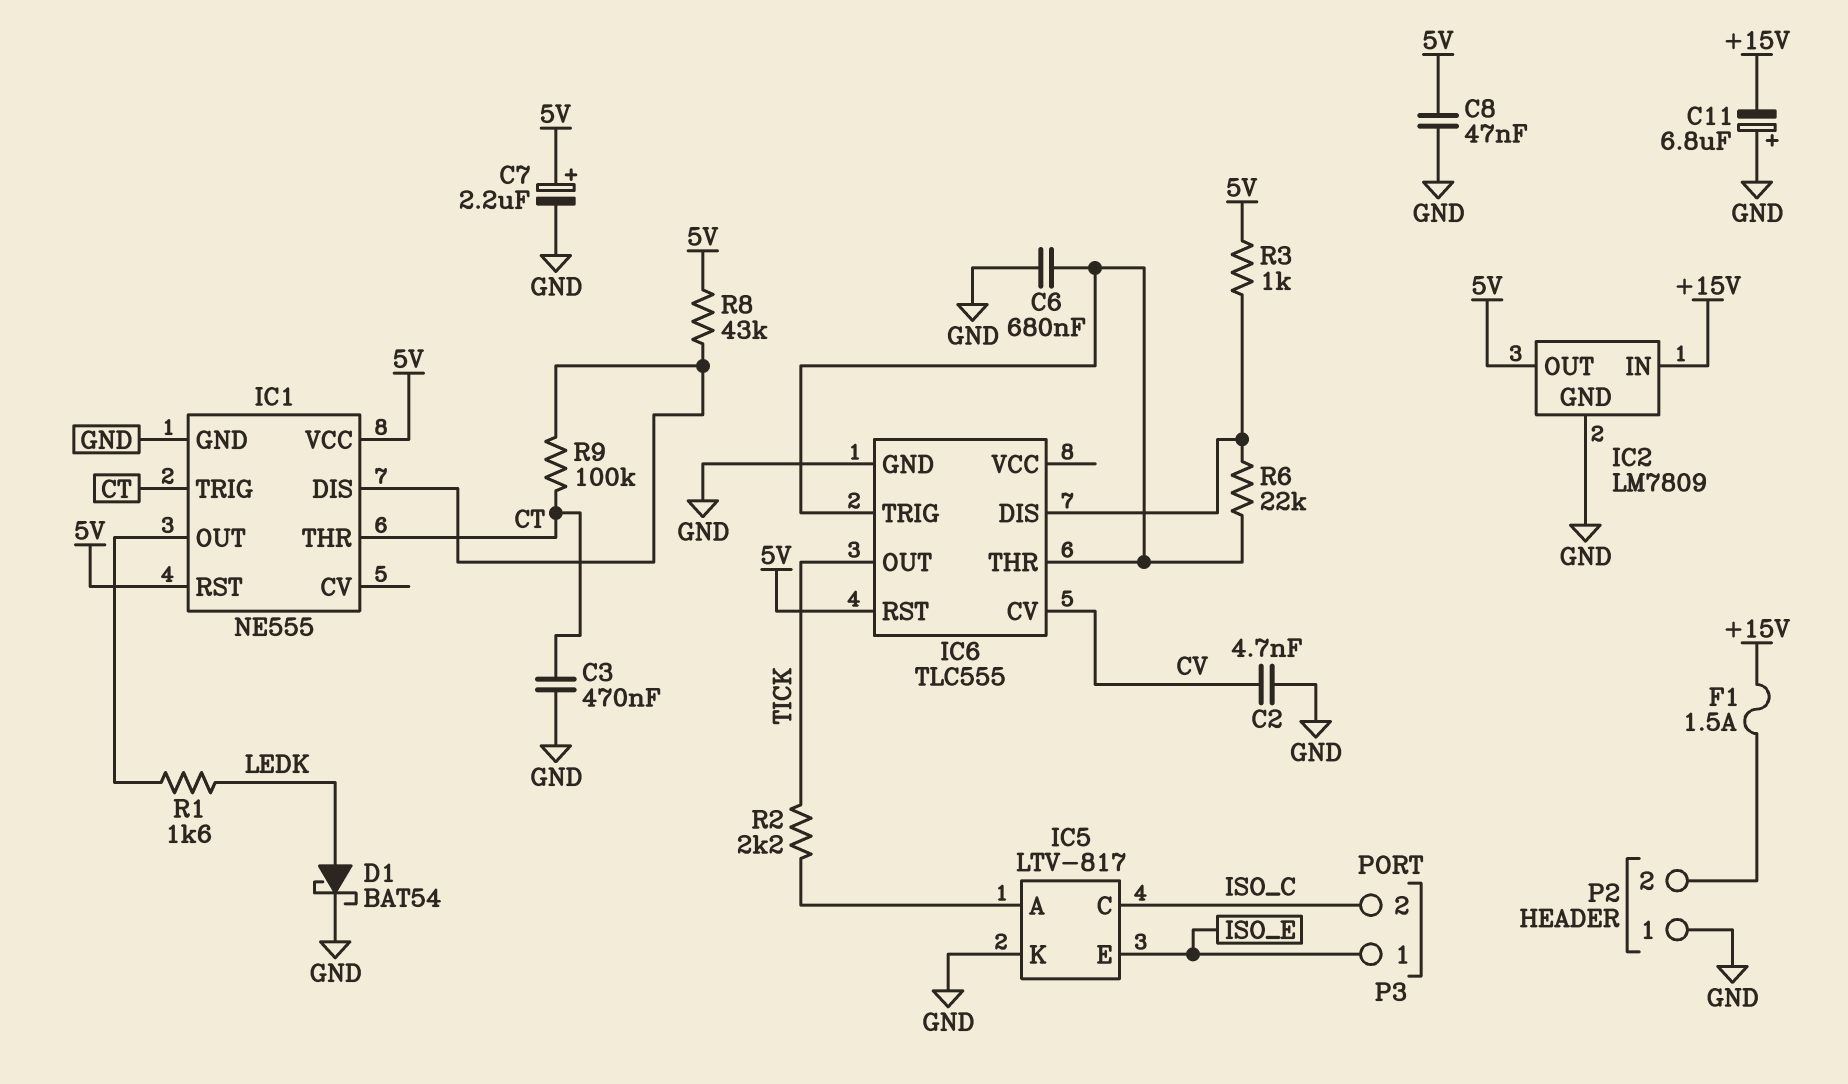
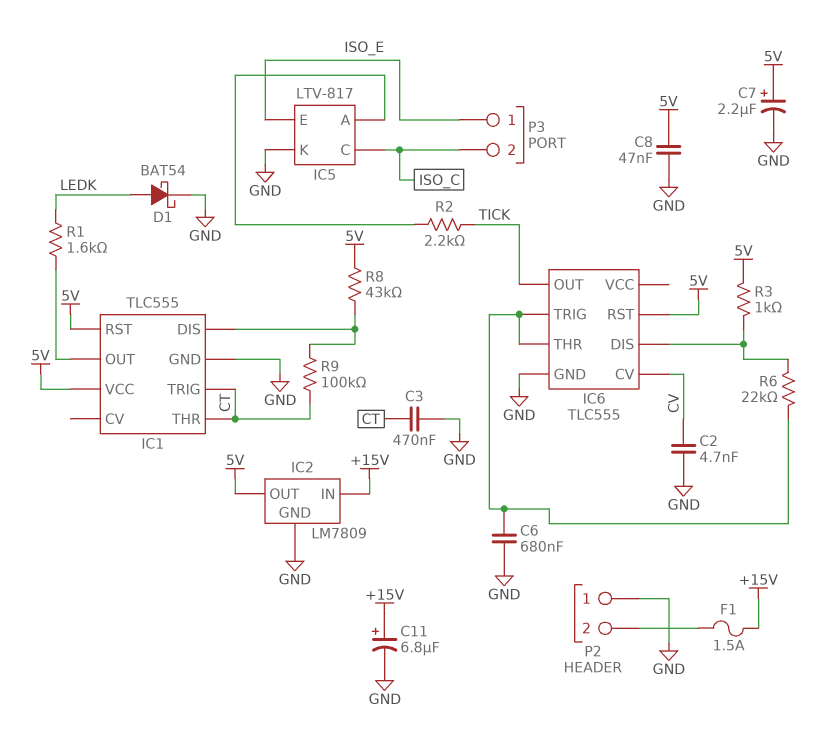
C11: 6.8uF (plus GND, minus +15V) -> 6.8uF (plus +15V, minus GND)
IC1: NE555 -> TLC555

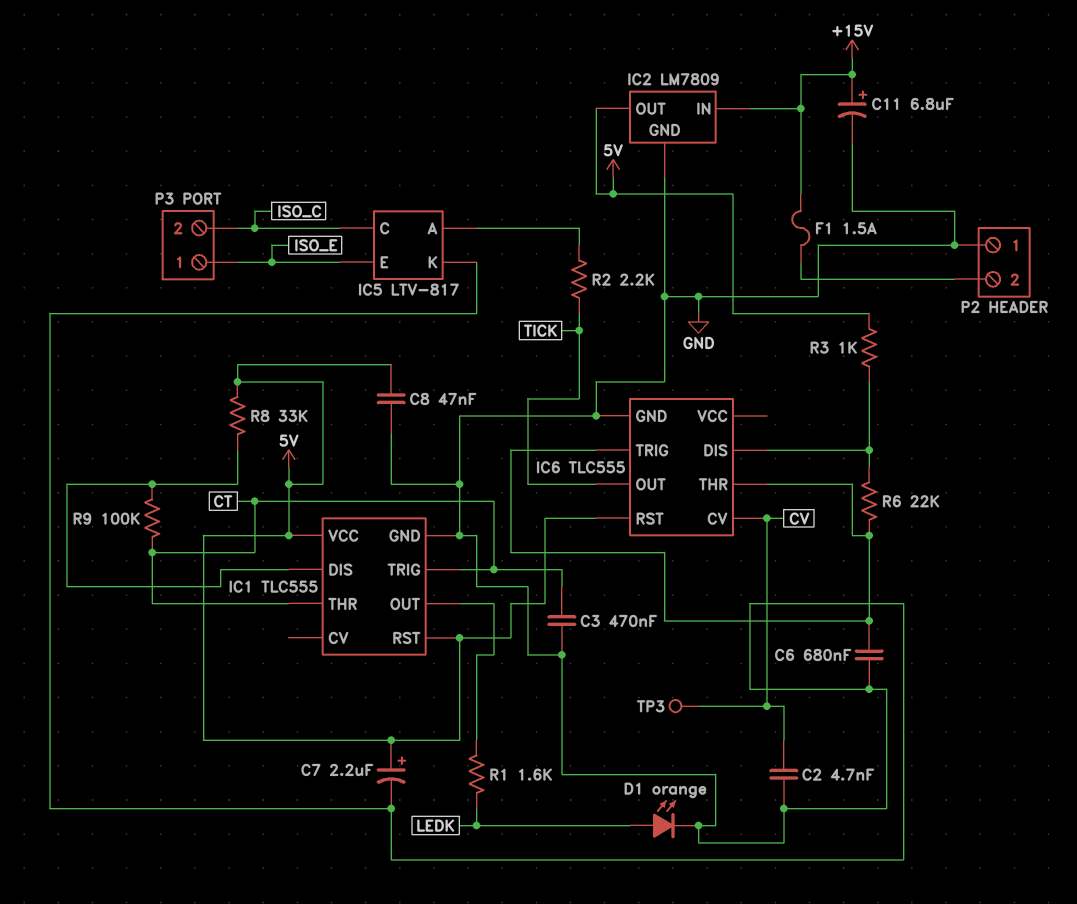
D1: schottky BAT54 (A LEDK, K GND) -> LED orange (A LEDK, K GND)
R8: 43k (5V, IC1/DIS) -> 33k (5V, IC1/DIS)
TP3: none -> test point (CV)

